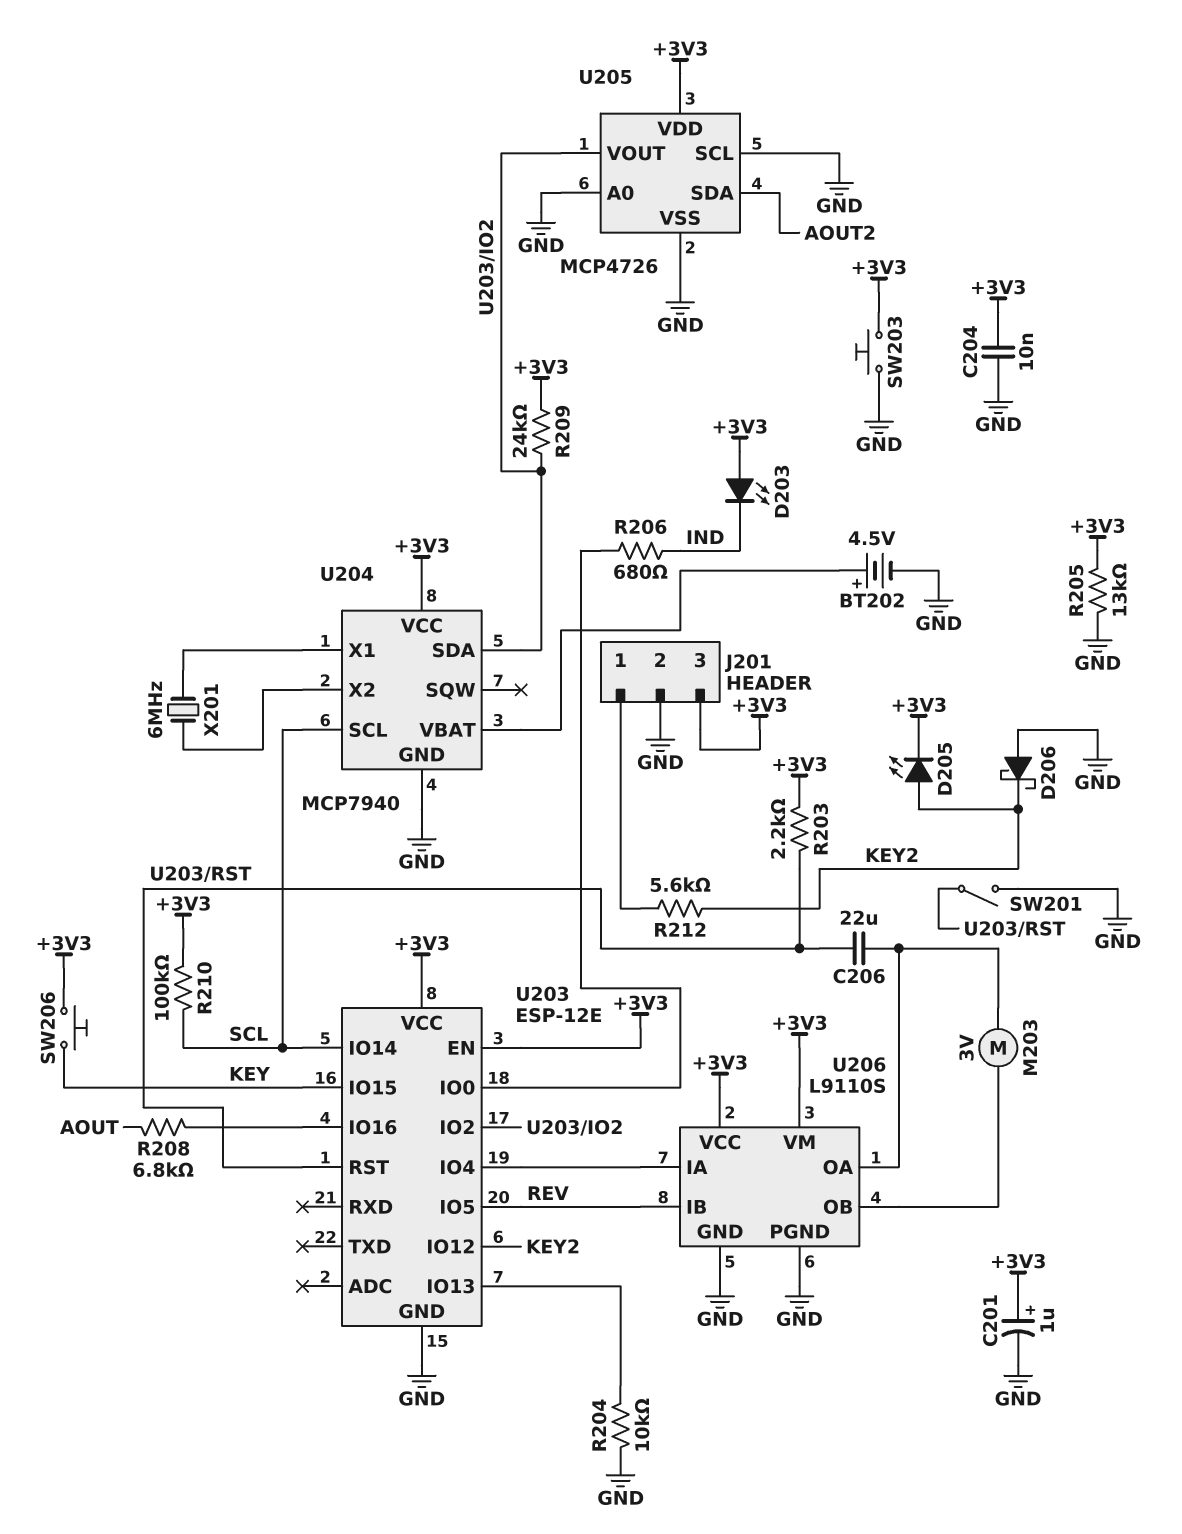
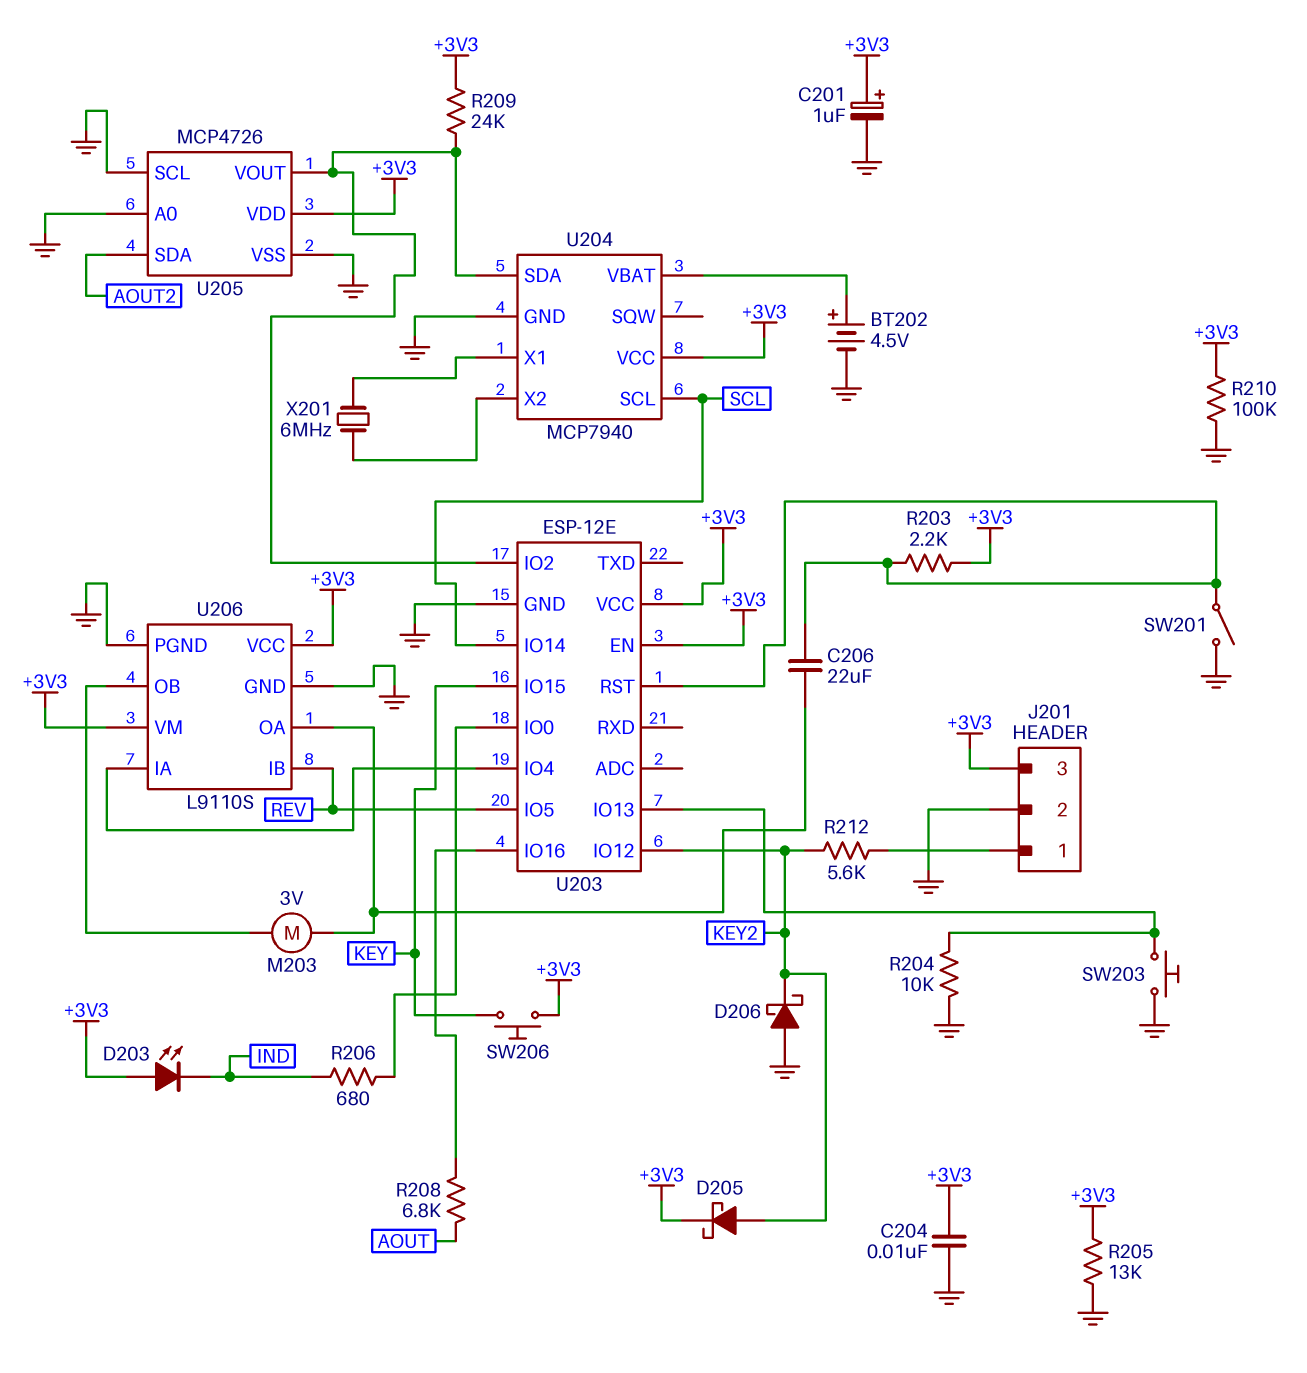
D205: LED (A KEY2, K +3V3) -> schottky (A KEY2, K +3V3)
R210: 100k (+3V3, SCL) -> 100k (+3V3, GND)
SW203: button (+3V3, GND) -> button (GND, U203/IO13)

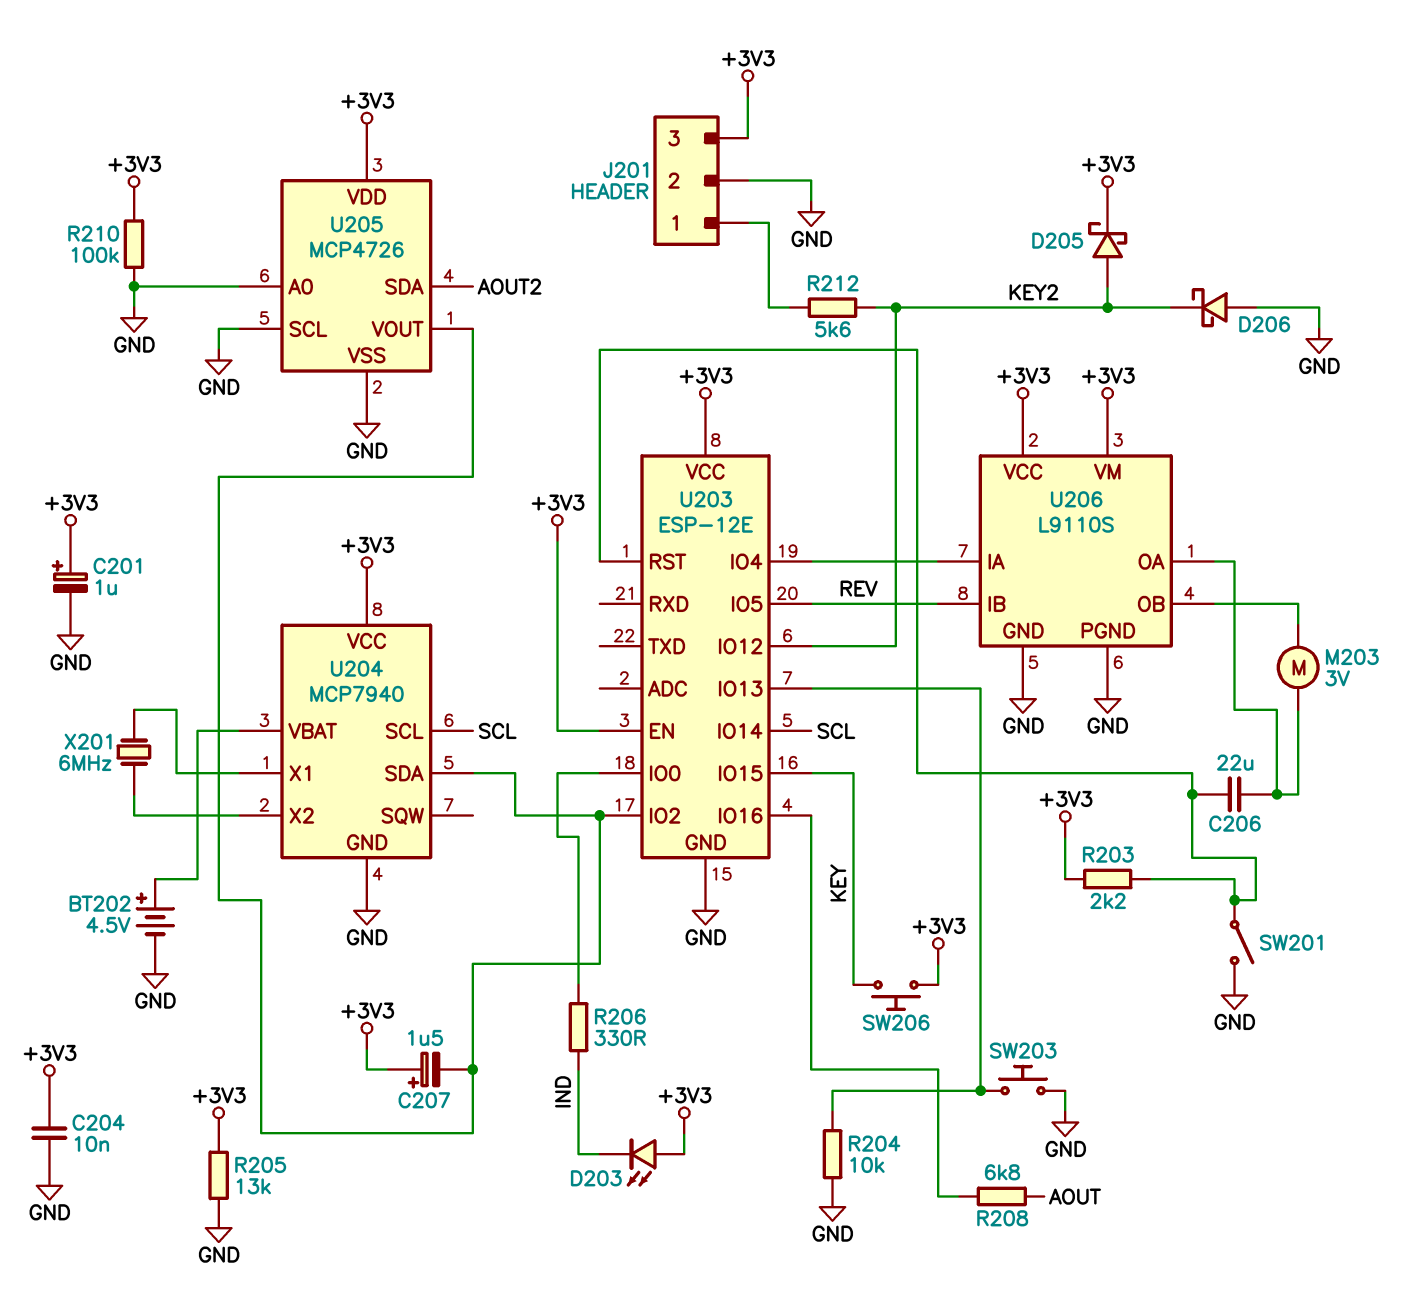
C207: none -> 1.5uF (plus +3V3, minus U203/IO2)
R206: 680 (IND, U203/IO0) -> 330 (IND, U203/IO0)
R209: 24k (+3V3, U203/IO2) -> none

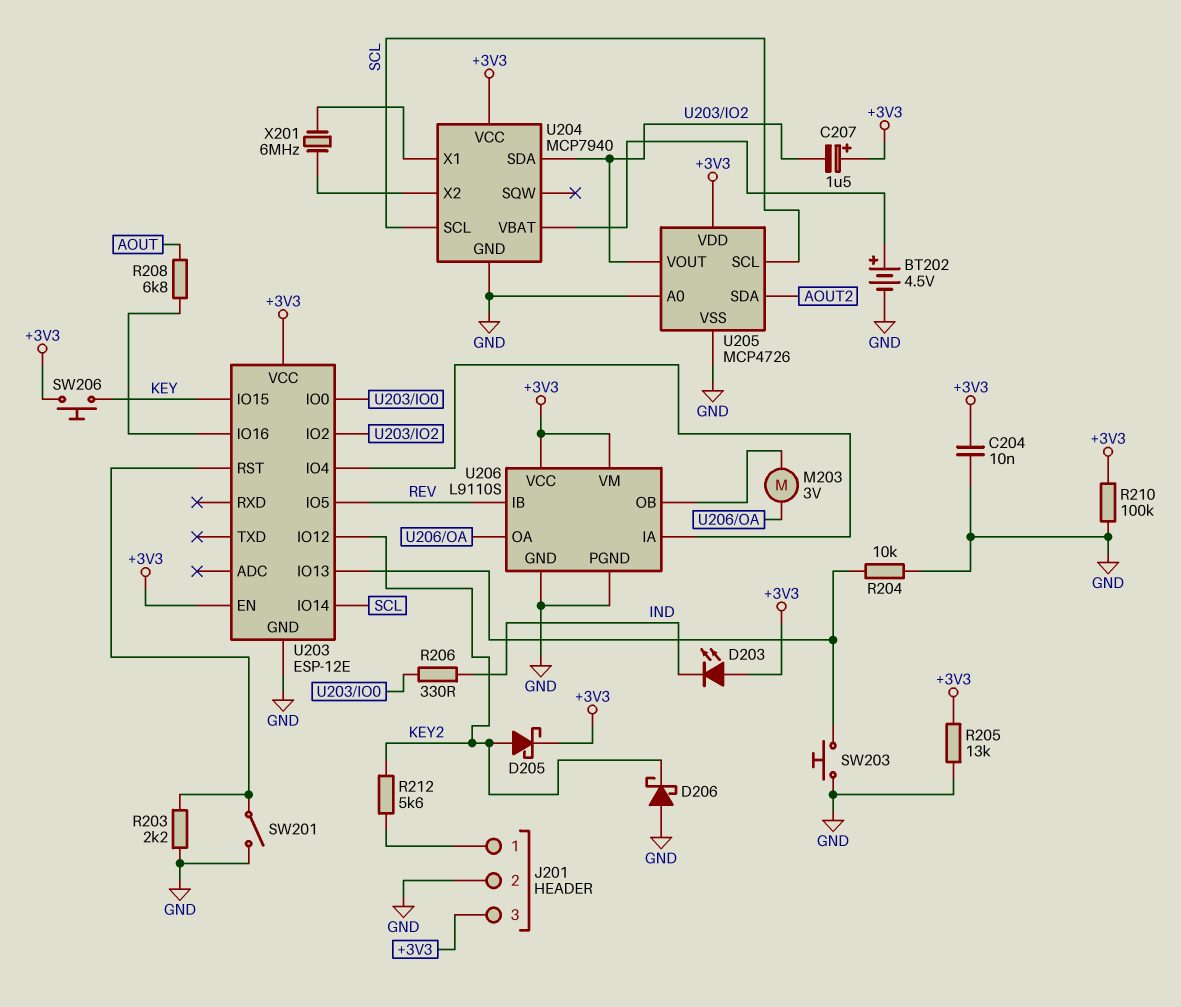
C201: 1uF (plus +3V3, minus GND) -> none
C206: 22uF (U203/RST, U206/OA) -> none
R203: 2.2k (+3V3, U203/RST) -> 2.2k (GND, U203/RST)
U205 pin SCL: GND -> SCL

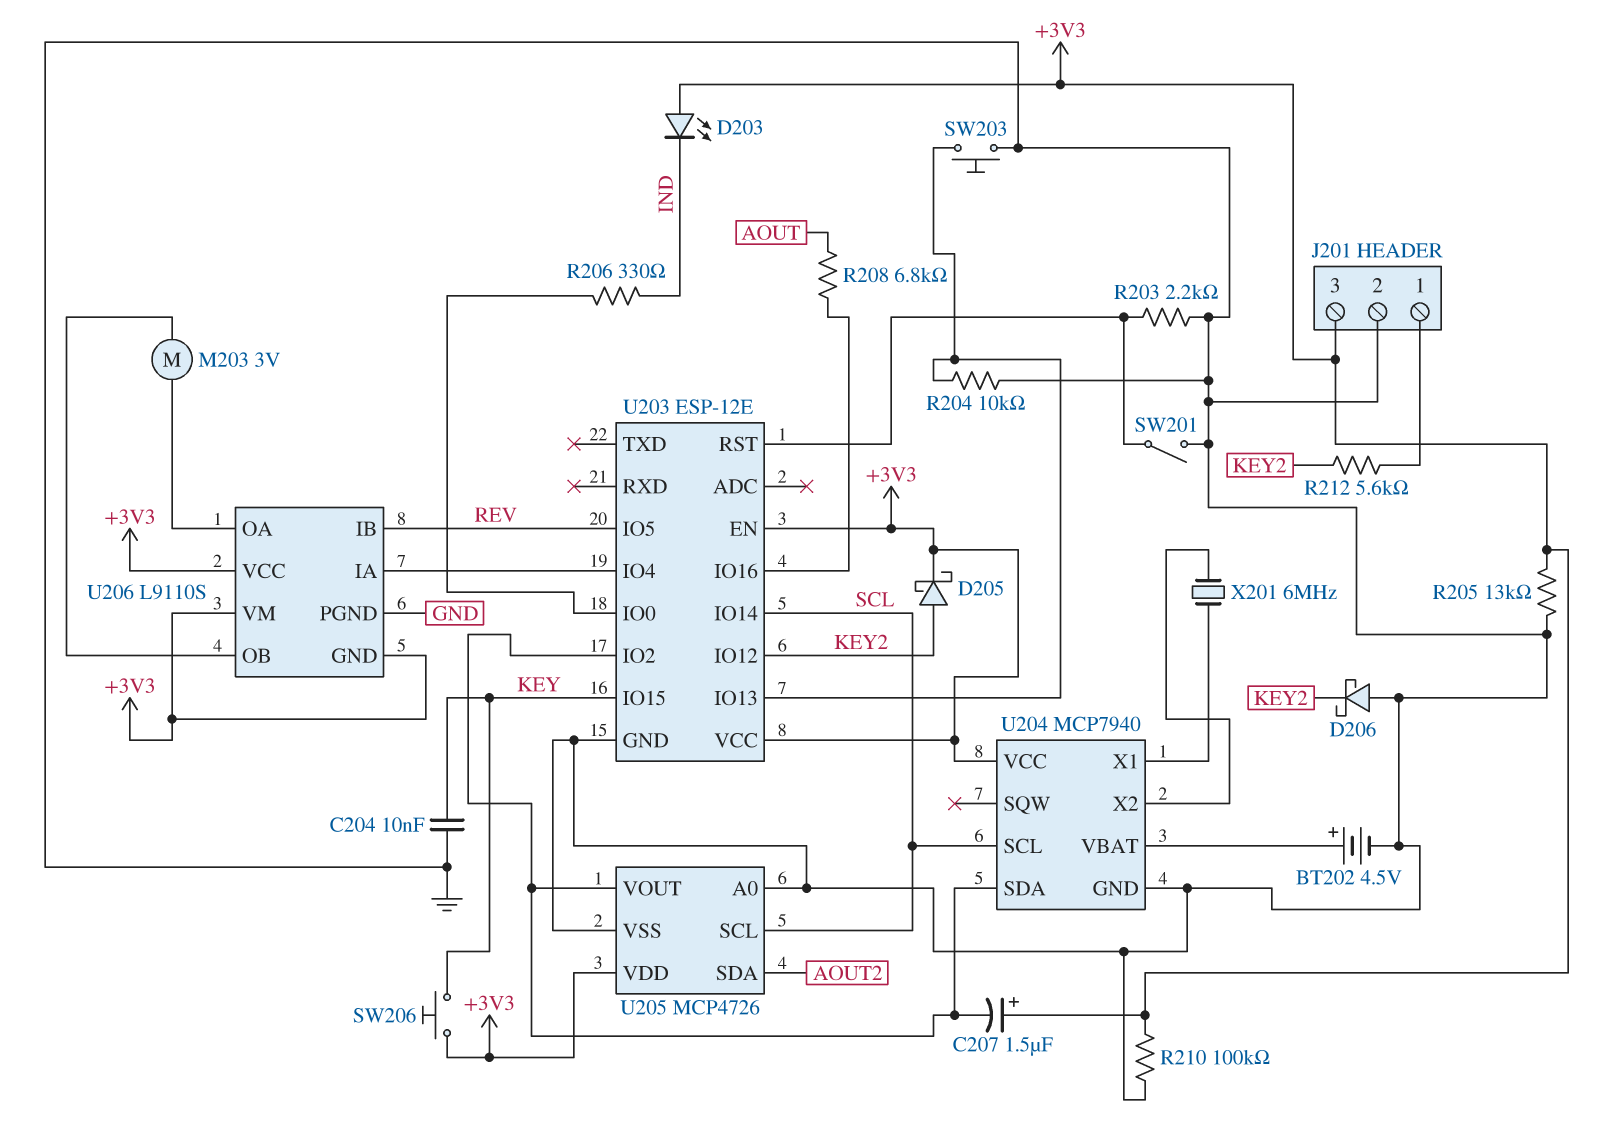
C204: 10nF (+3V3, GND) -> 10nF (GND, KEY)
U206 pin GND: GND -> +3V3

